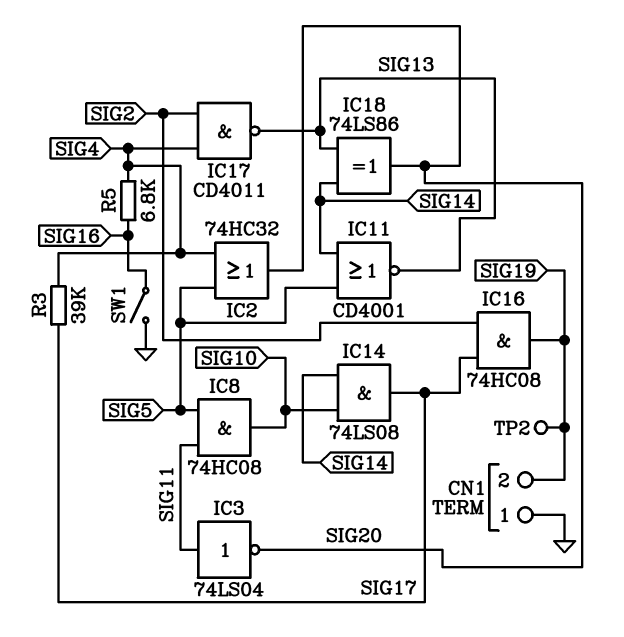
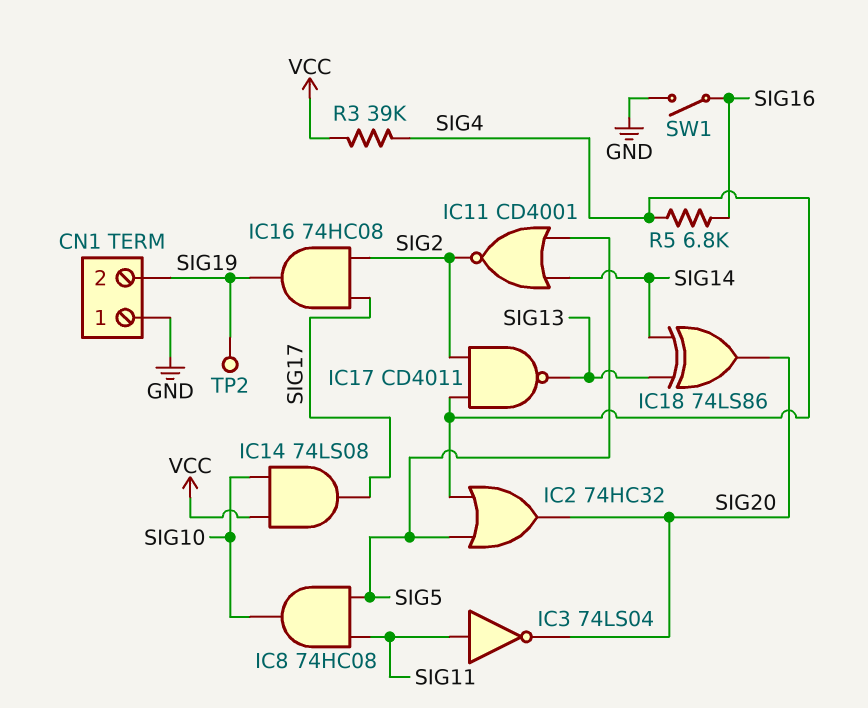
IC11: NOR CD4001 (in SIG5, in SIG14, out SIG13) -> NOR CD4001 (in SIG5, in SIG14, out SIG2)
IC14: AND 74LS08 (in SIG10, in SIG14, out SIG17) -> AND 74LS08 (in SIG10, in VCC, out SIG17)
R3: 39k (SIG4, SIG17) -> 39k (SIG4, VCC)

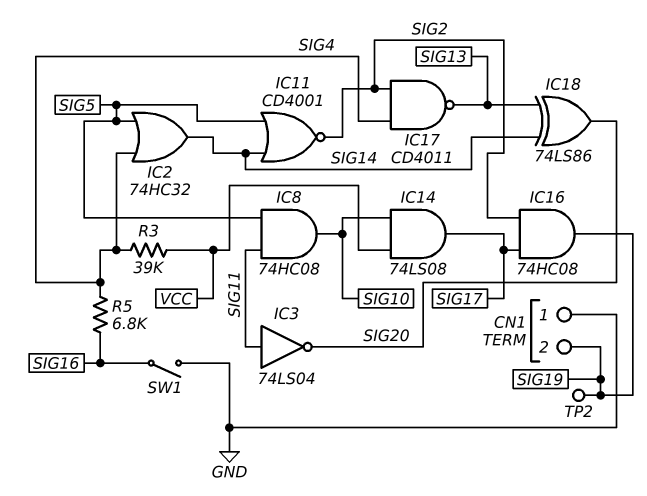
IC2: OR 74HC32 (in SIG4, in SIG5, out SIG20) -> OR 74HC32 (in SIG4, in SIG5, out SIG14)

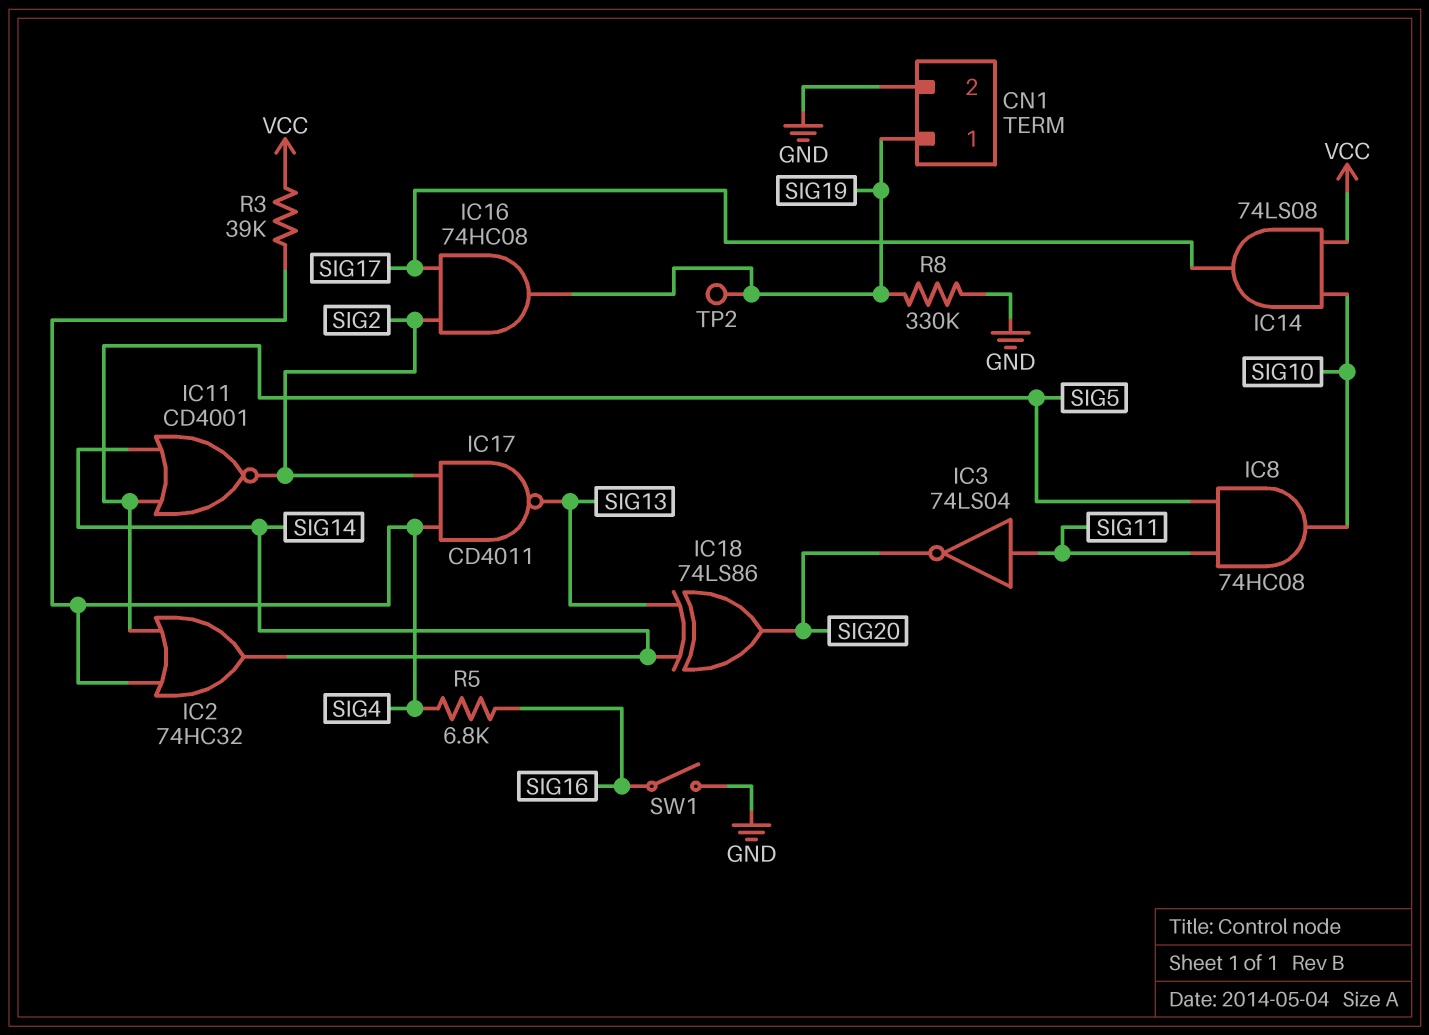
CN1 pin 1: GND -> SIG19
CN1 pin 2: SIG19 -> GND
R8: none -> 330k (GND, SIG19)

